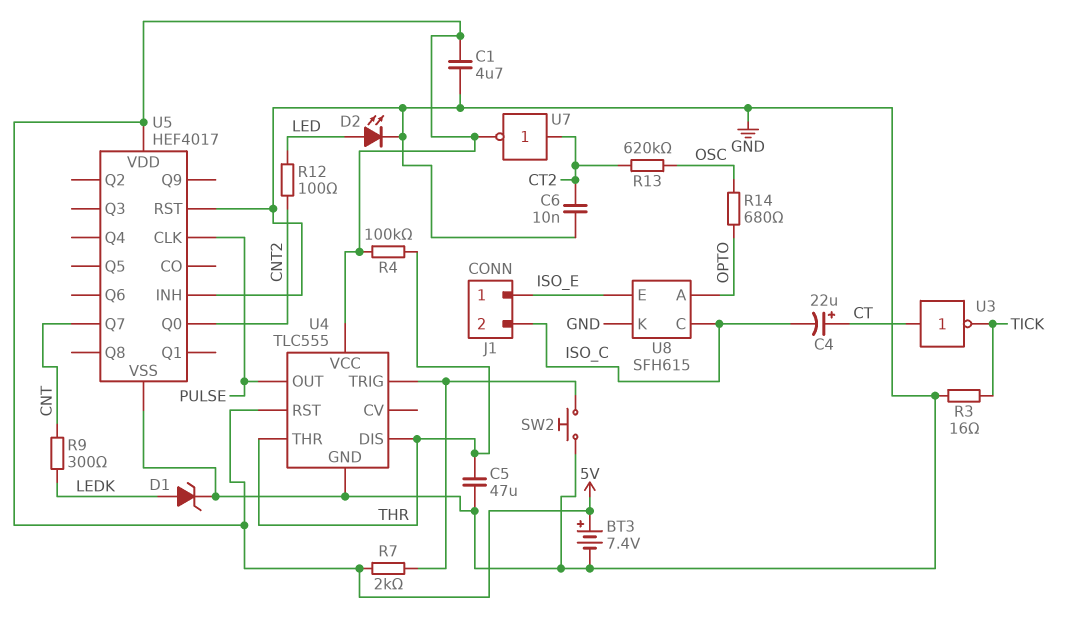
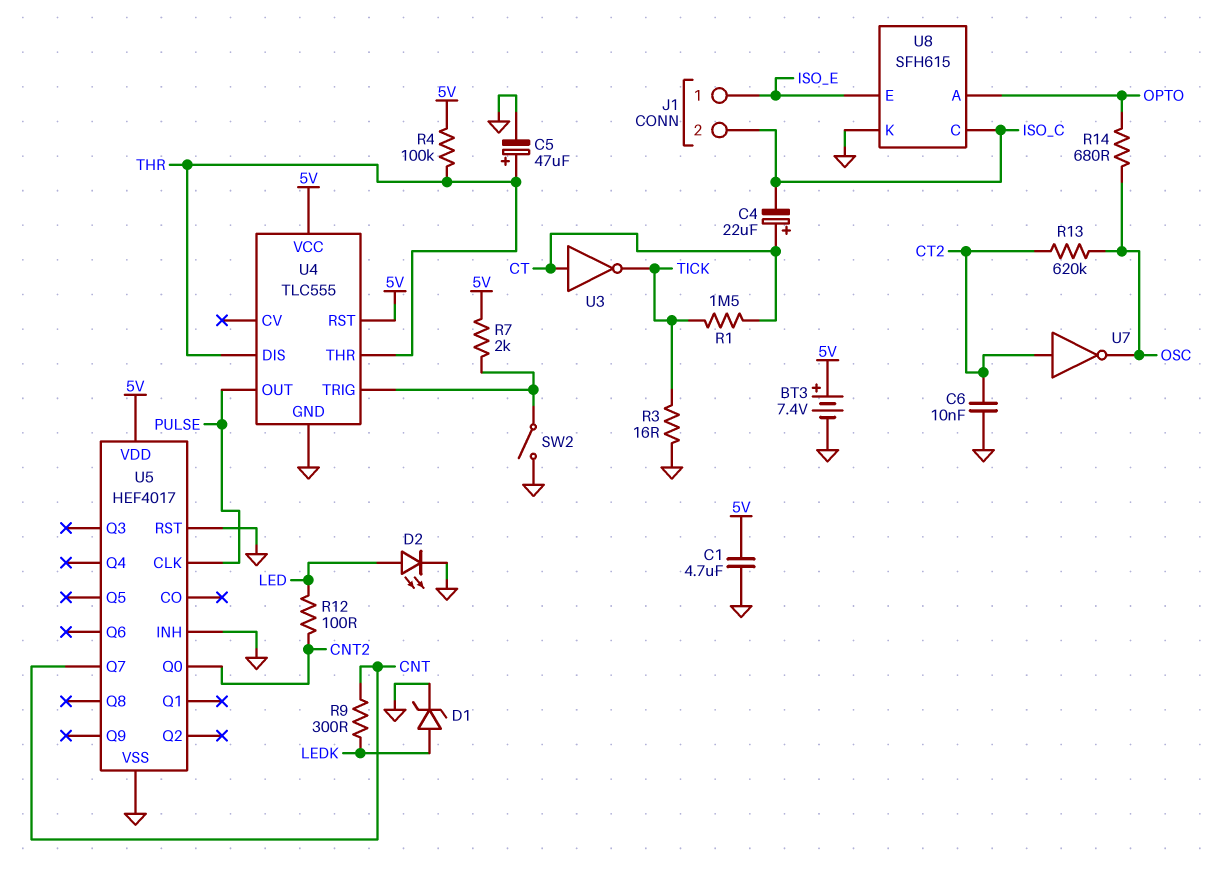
C5: 47uF (GND, THR) -> 47uF (plus THR, minus GND)
R1: none -> 1.5M (CT, TICK)
SW2: button (GND, U4/TRIG) -> switch (GND, U4/TRIG)
U7: NOT (in CT2, out 5V) -> NOT (in CT2, out OSC)

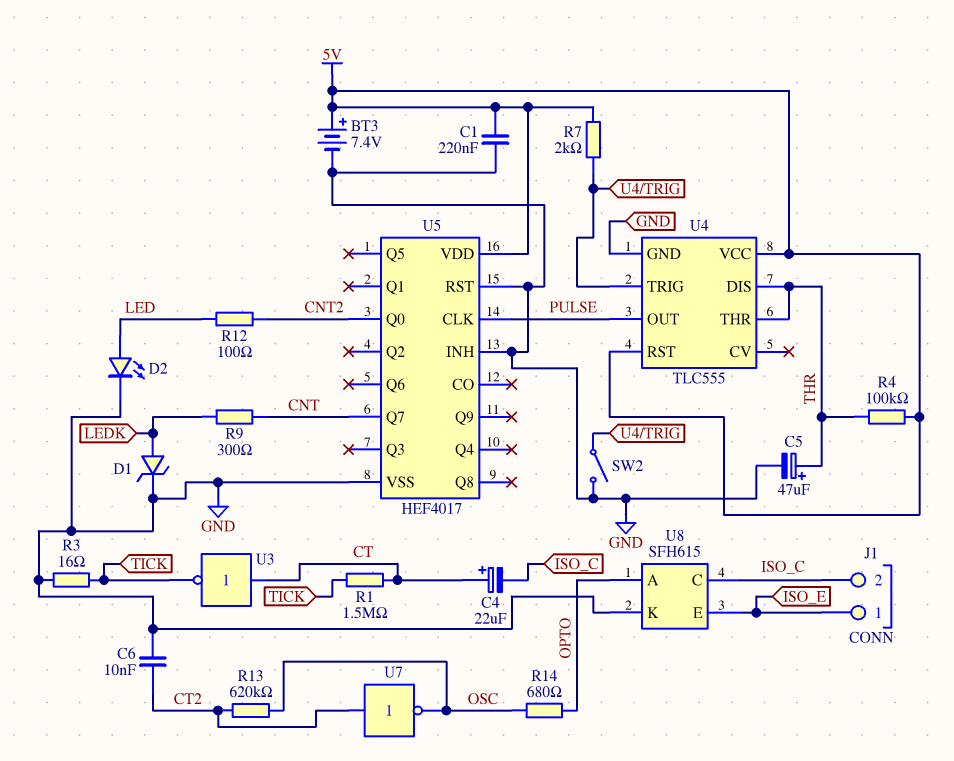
C1: 4.7uF (5V, GND) -> 220nF (5V, GND)

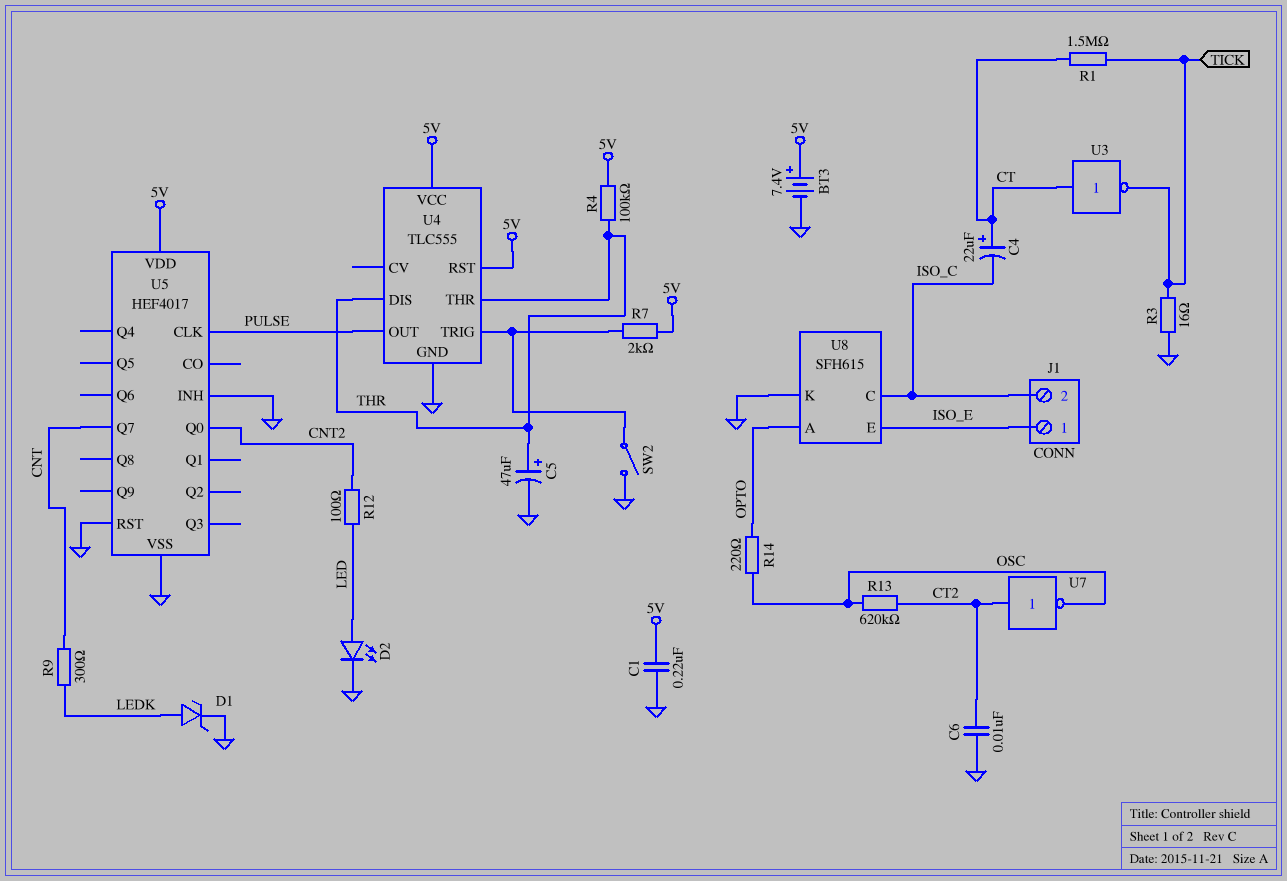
R14: 680 (OPTO, OSC) -> 220 (OPTO, OSC)

